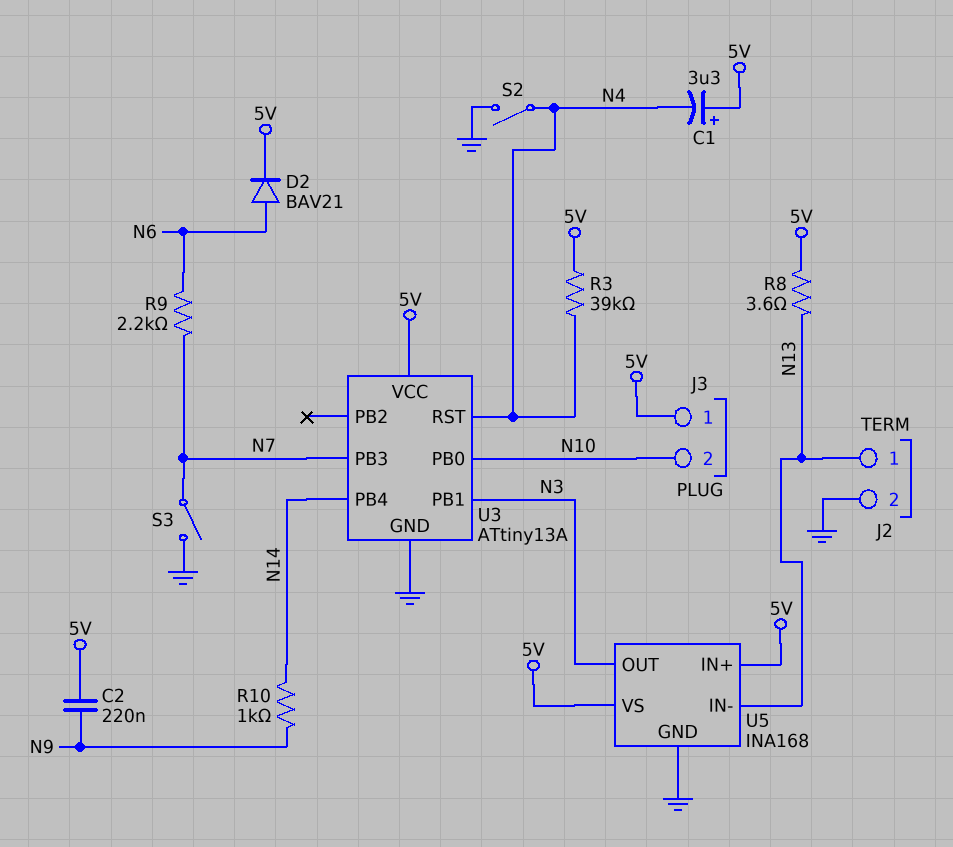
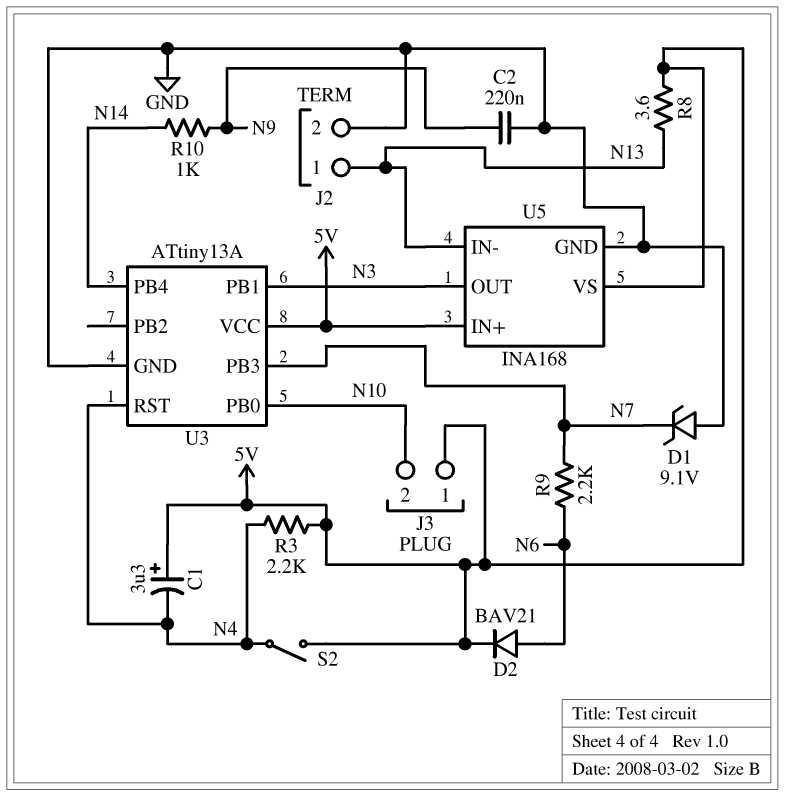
C2: 220nF (5V, N9) -> 220nF (GND, N9)
D1: none -> zener 9.1V (A GND, K N7)
R3: 39k (5V, N4) -> 2.2k (5V, N4)
S2: switch (GND, N4) -> switch (5V, N4)
S3: switch (GND, N7) -> none

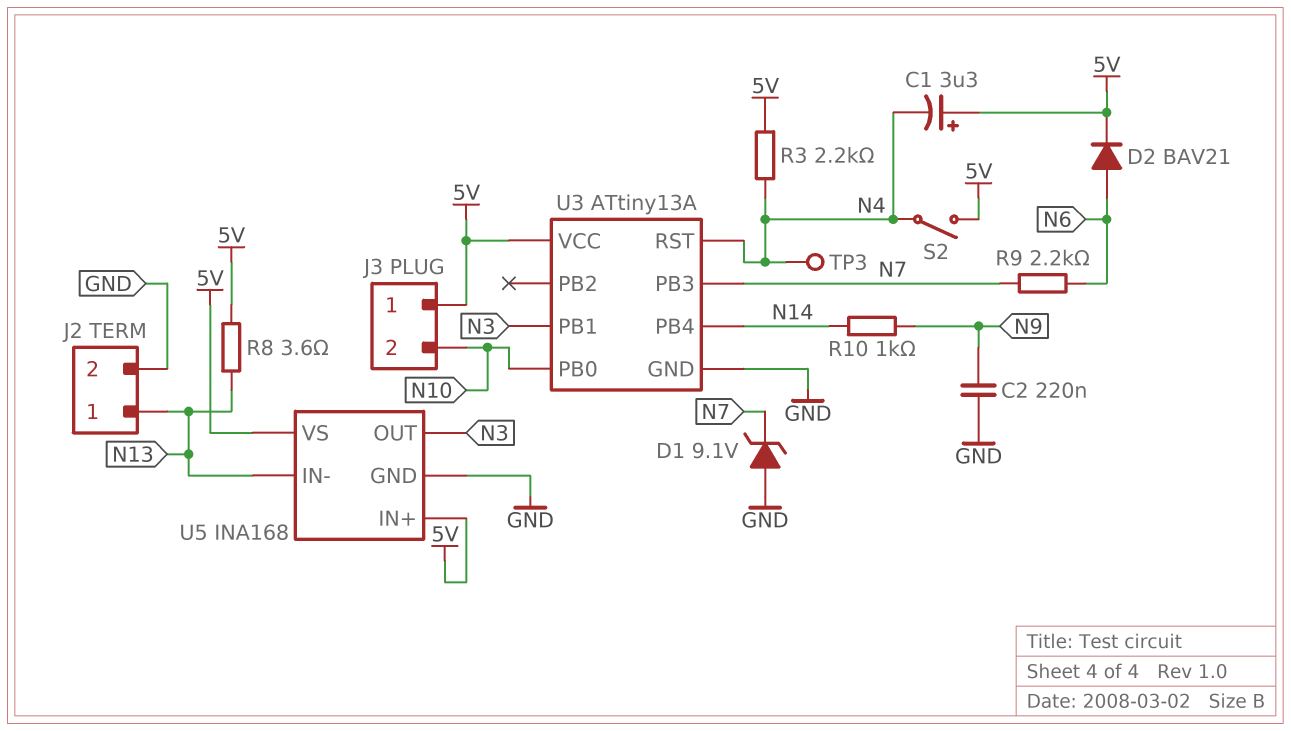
TP3: none -> test point (N4)

